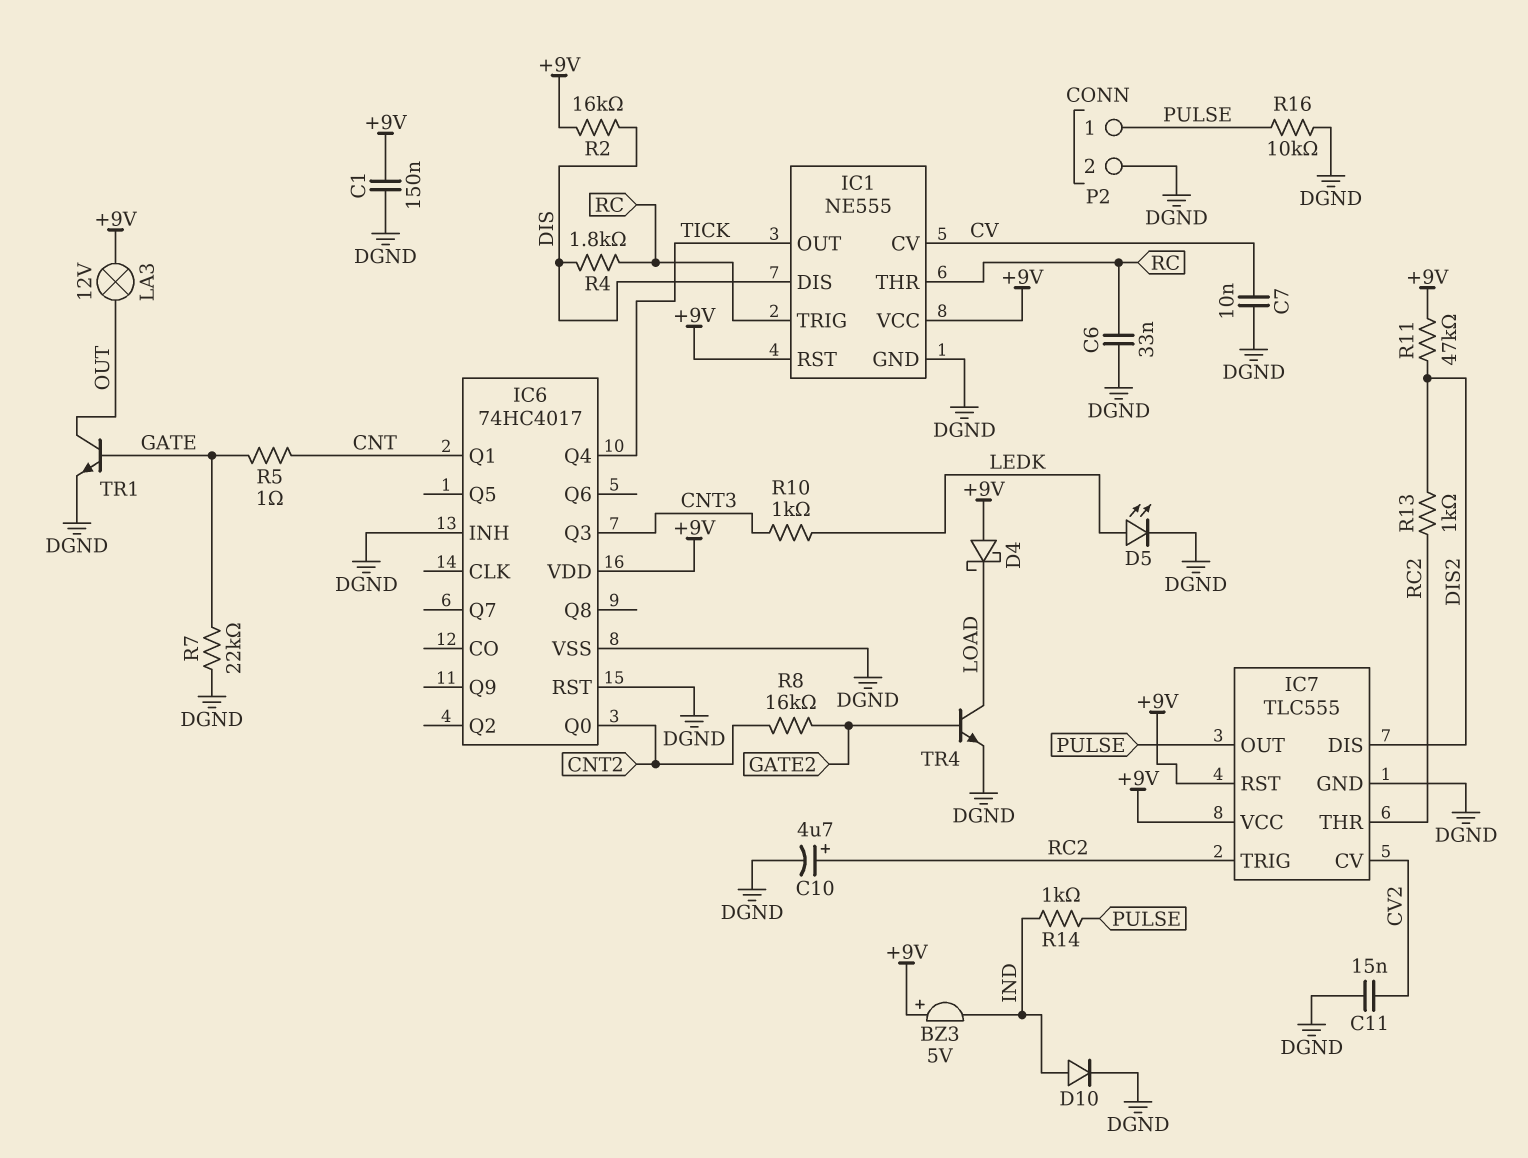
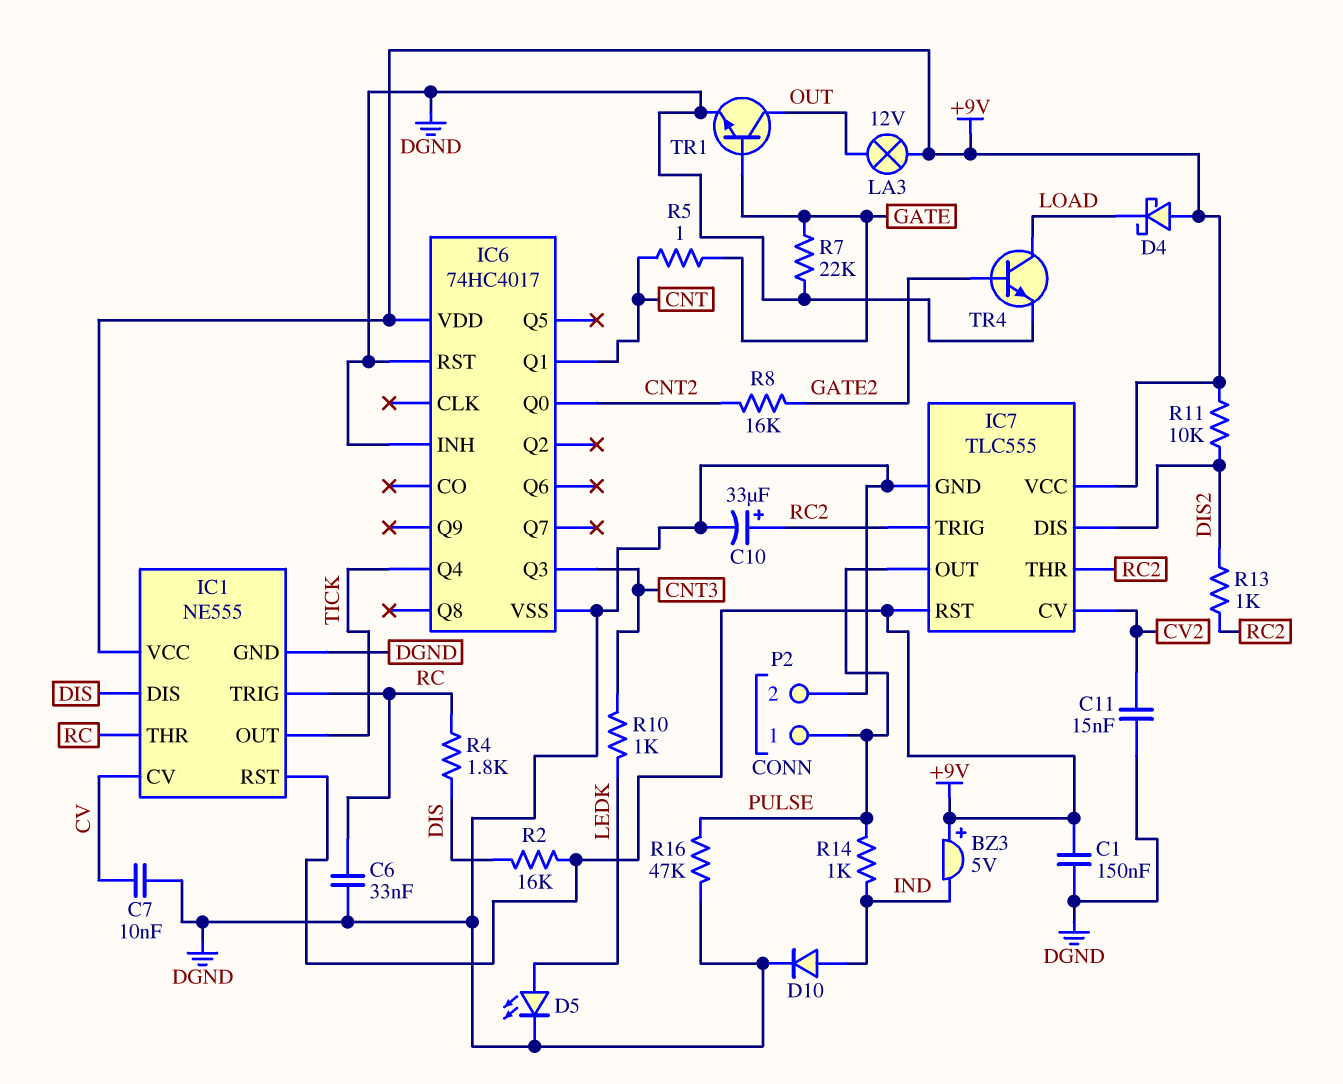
C10: 4.7uF (plus RC2, minus DGND) -> 33uF (plus RC2, minus DGND)
R11: 47k (+9V, DIS2) -> 10k (+9V, DIS2)
R16: 10k (DGND, PULSE) -> 47k (DGND, PULSE)

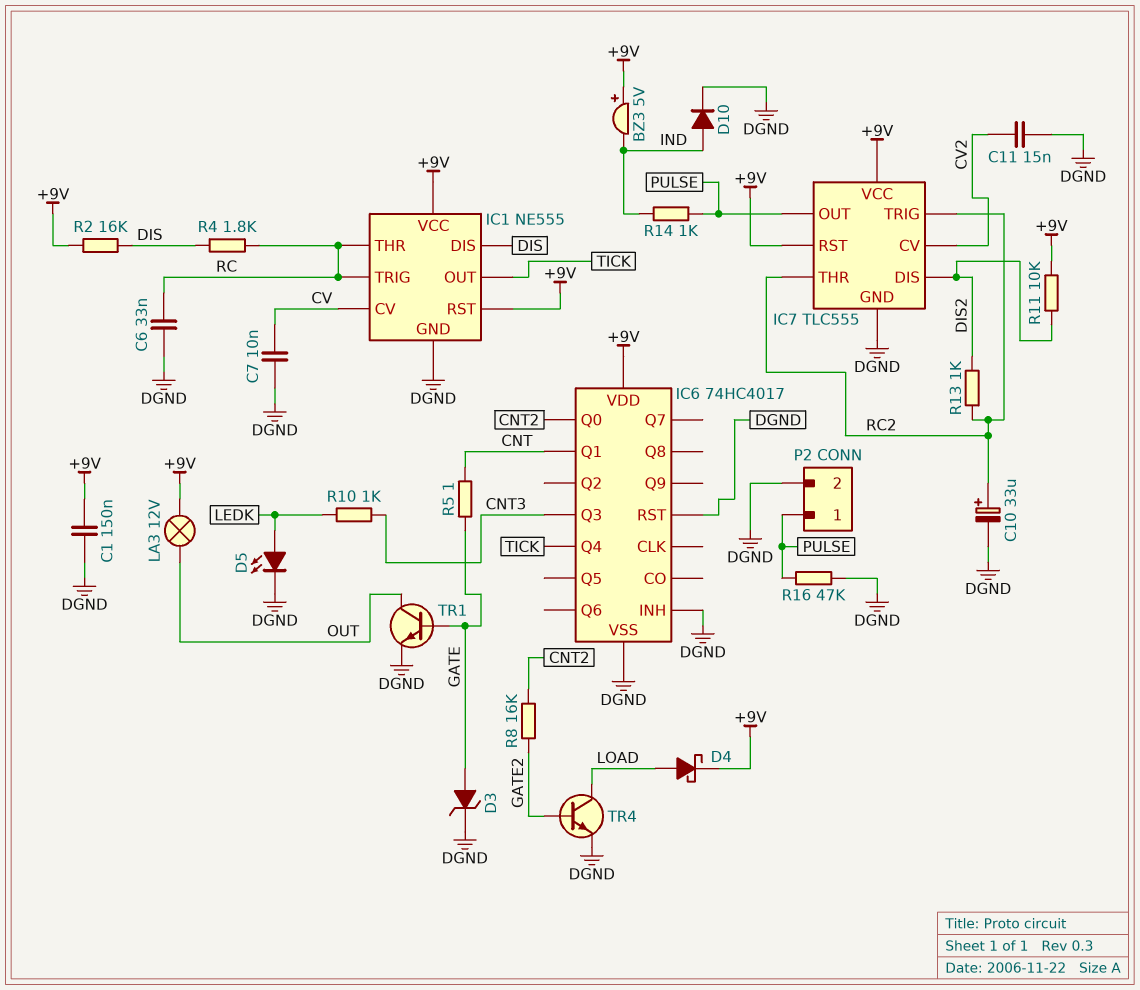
D3: none -> zener (A GATE, K DGND)
D4: schottky (A +9V, K LOAD) -> schottky (A LOAD, K +9V)
R7: 22k (DGND, GATE) -> none

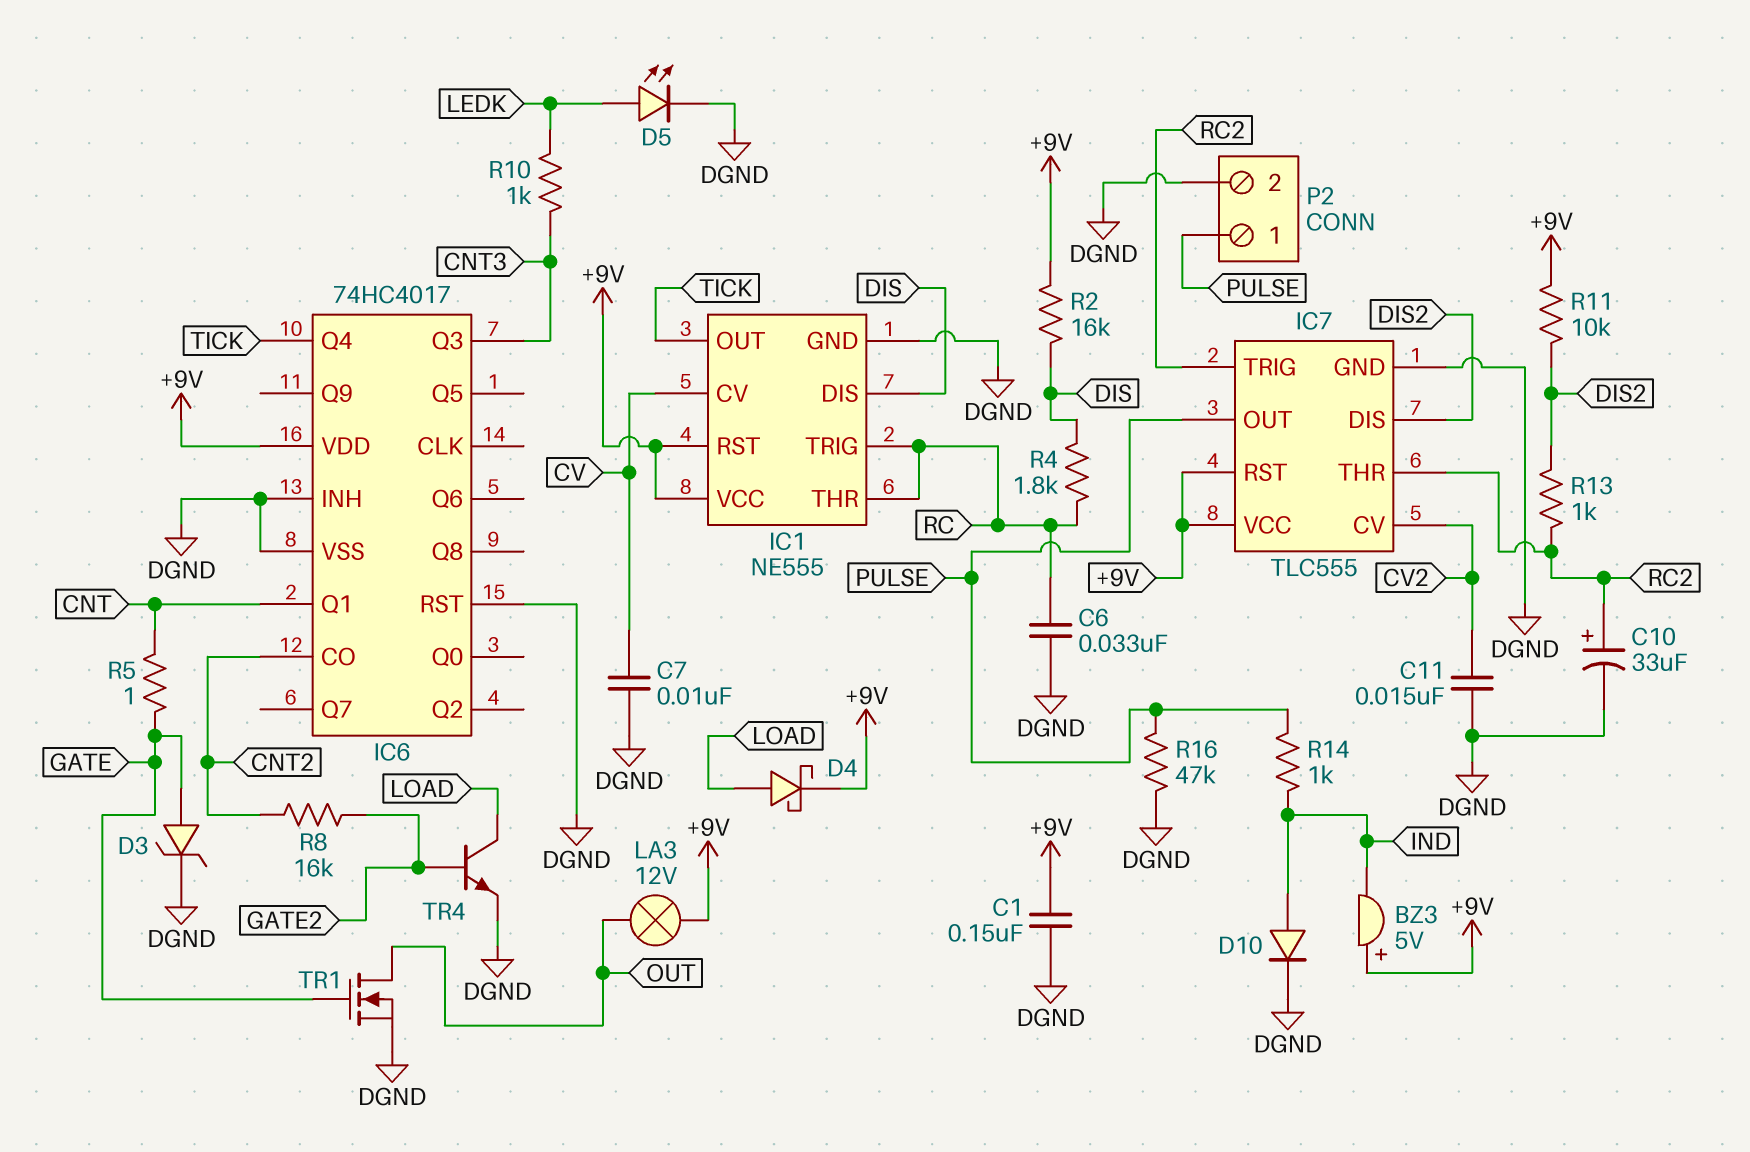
IC6 pin CO: none -> CNT2
IC6 pin Q0: CNT2 -> none
TR1: NPN (B GATE, C OUT, E DGND) -> NMOS (G GATE, D OUT, S DGND)

